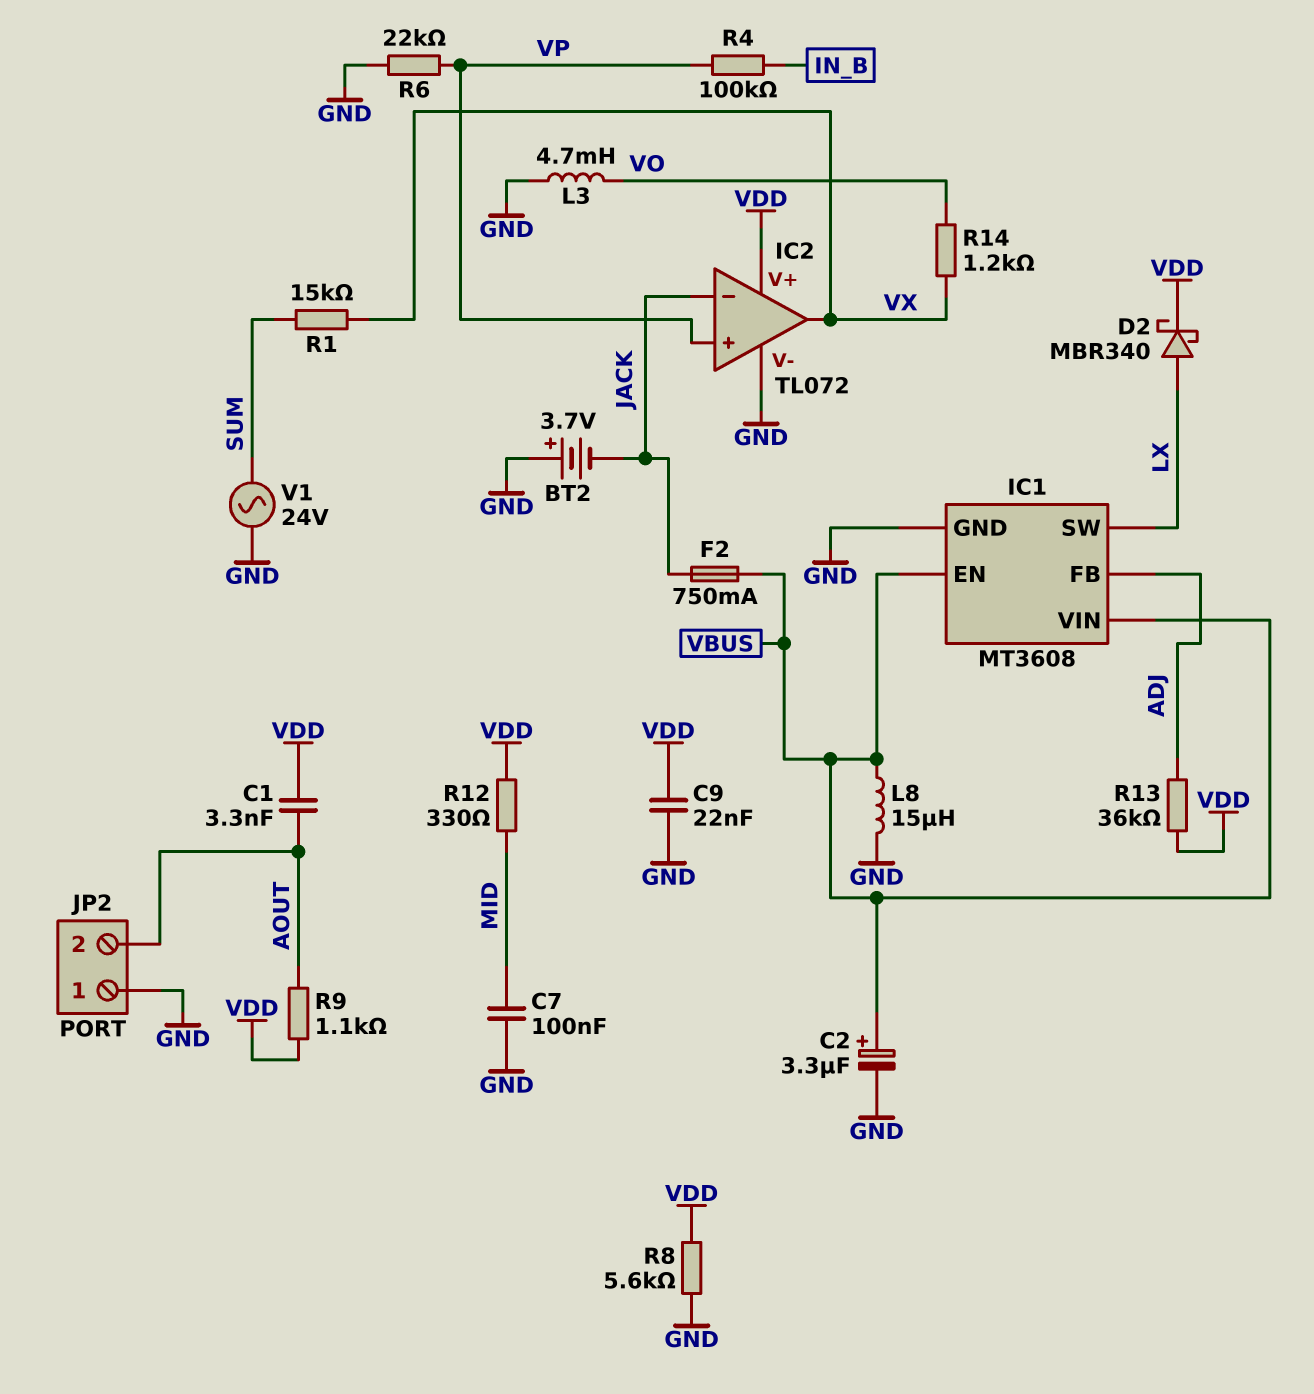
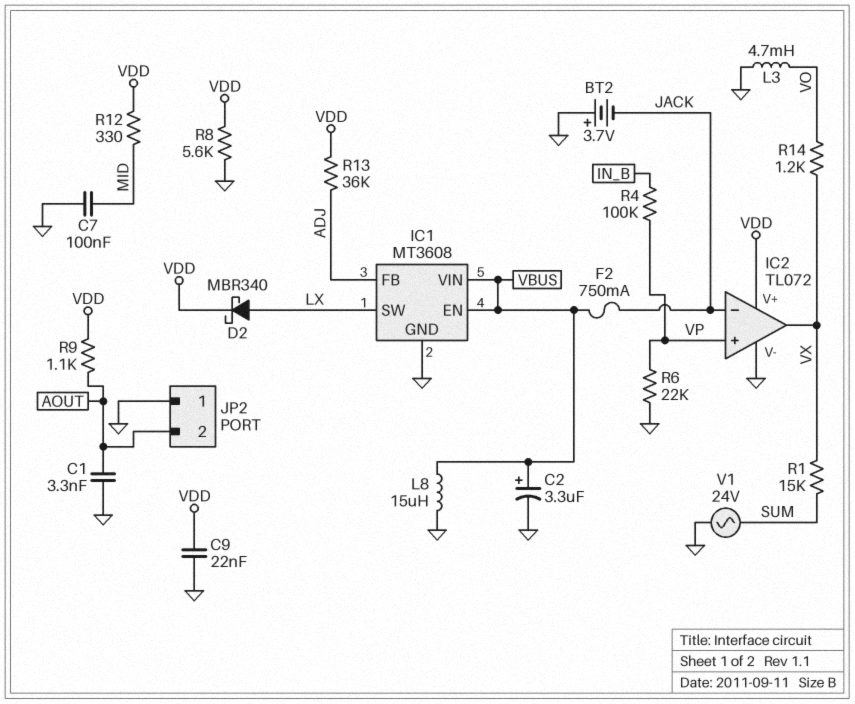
C1: 3.3nF (AOUT, VDD) -> 3.3nF (AOUT, GND)

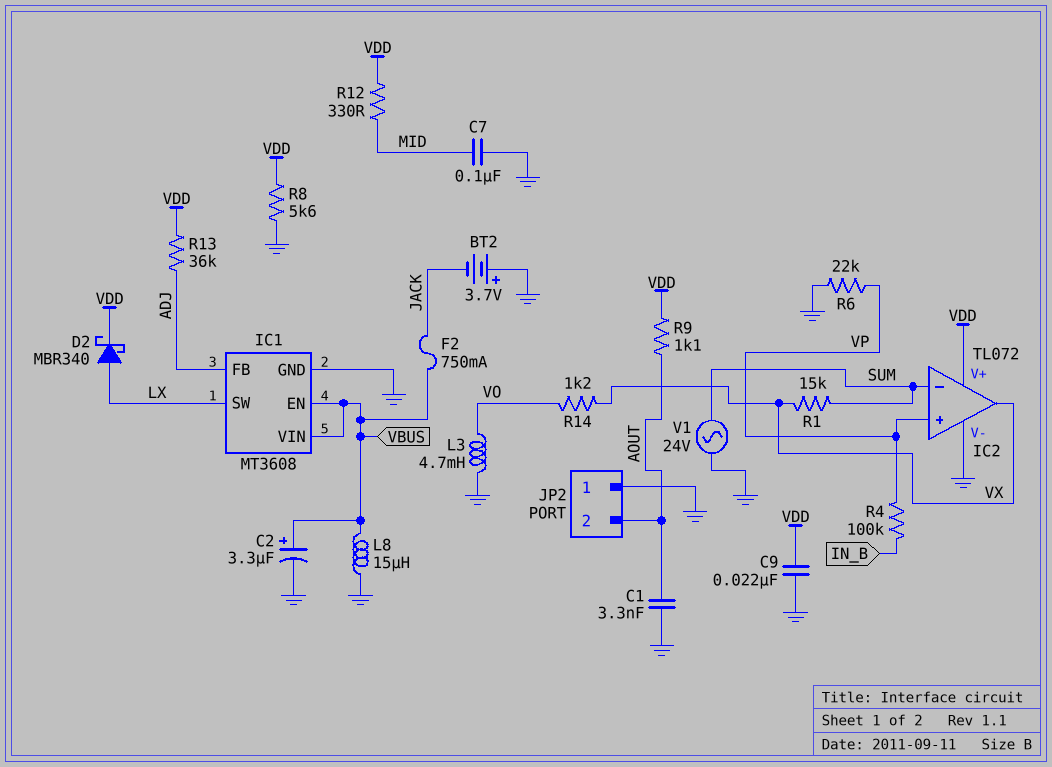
IC2 pin in-: JACK -> SUM

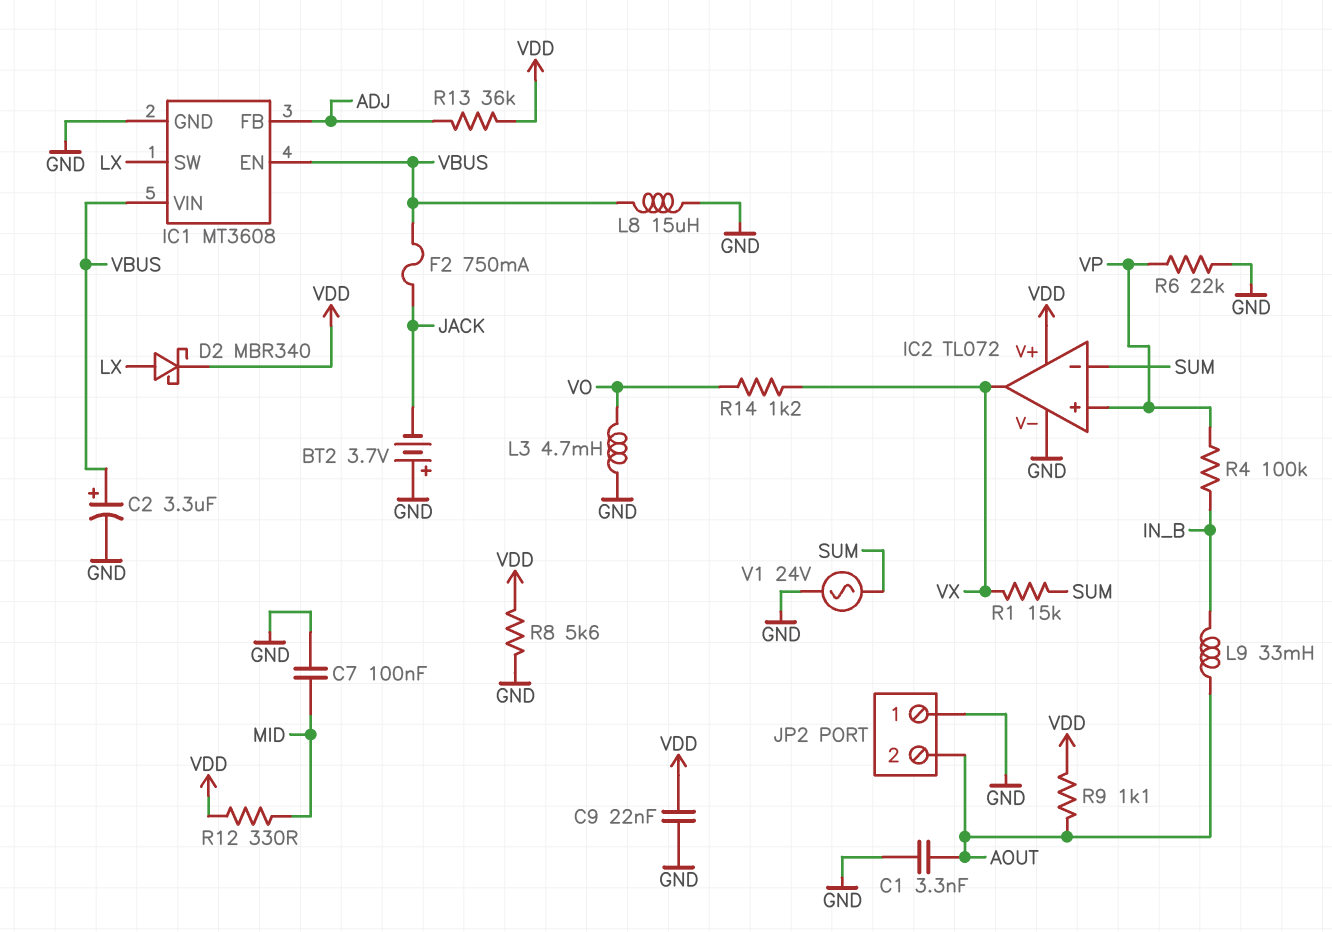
L9: none -> 33mH (AOUT, IN_B)

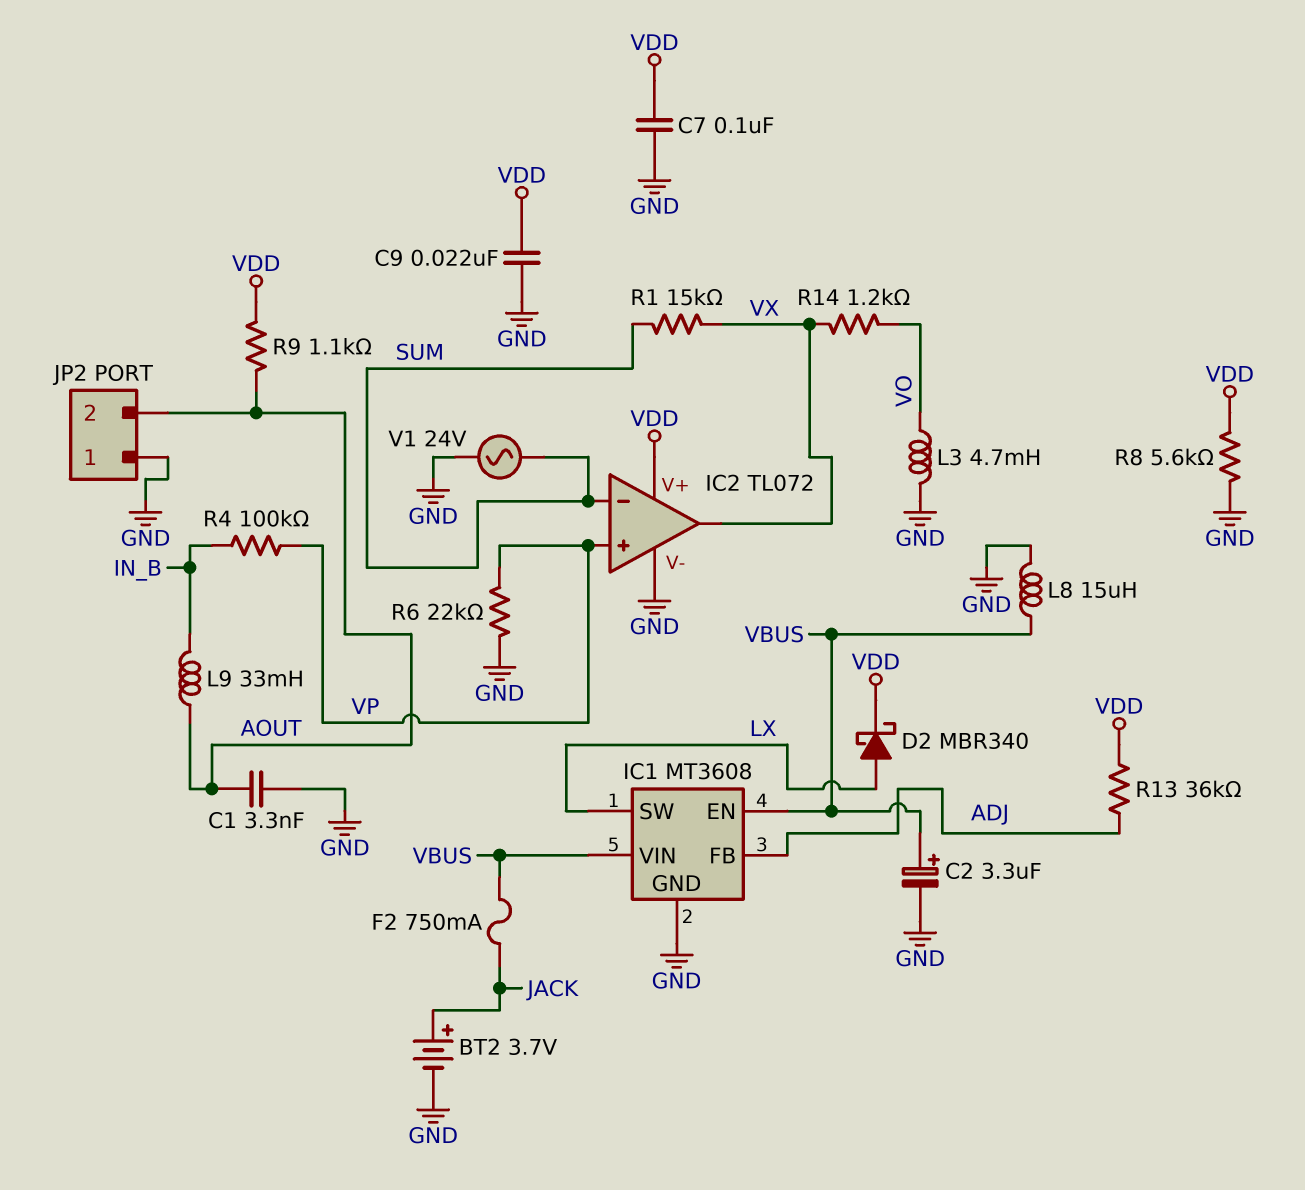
BT2: 3.7V (plus GND, minus JACK) -> 3.7V (plus JACK, minus GND)
C7: 100nF (GND, MID) -> 100nF (GND, VDD)
R12: 330 (MID, VDD) -> none

